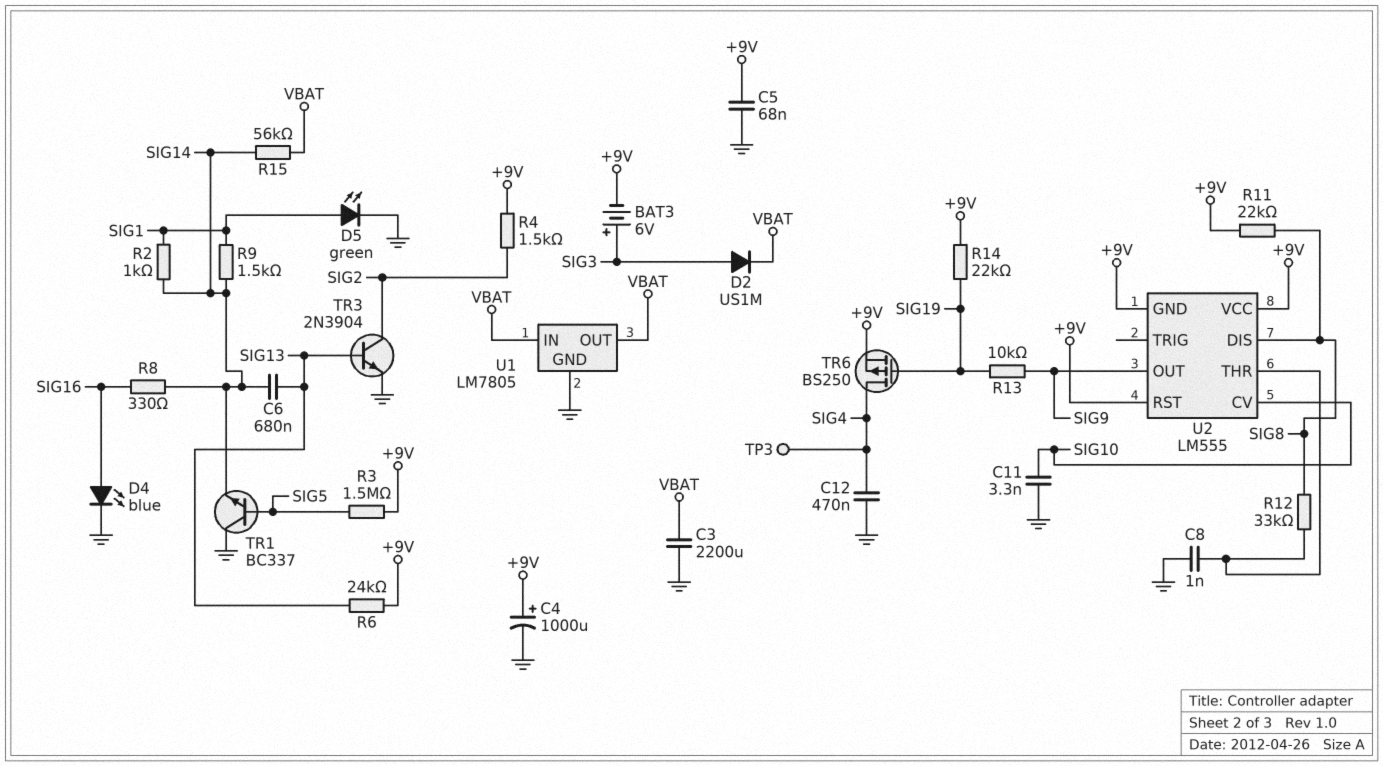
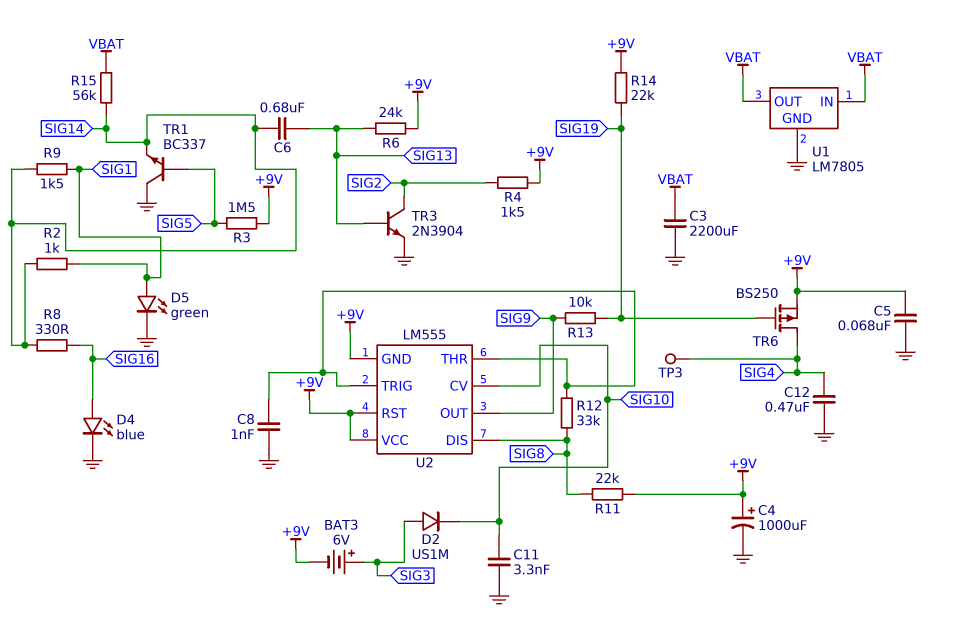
D2: diode US1M (A SIG3, K VBAT) -> diode US1M (A SIG3, K SIG10)
U2 pin TRIG: none -> U2/THR

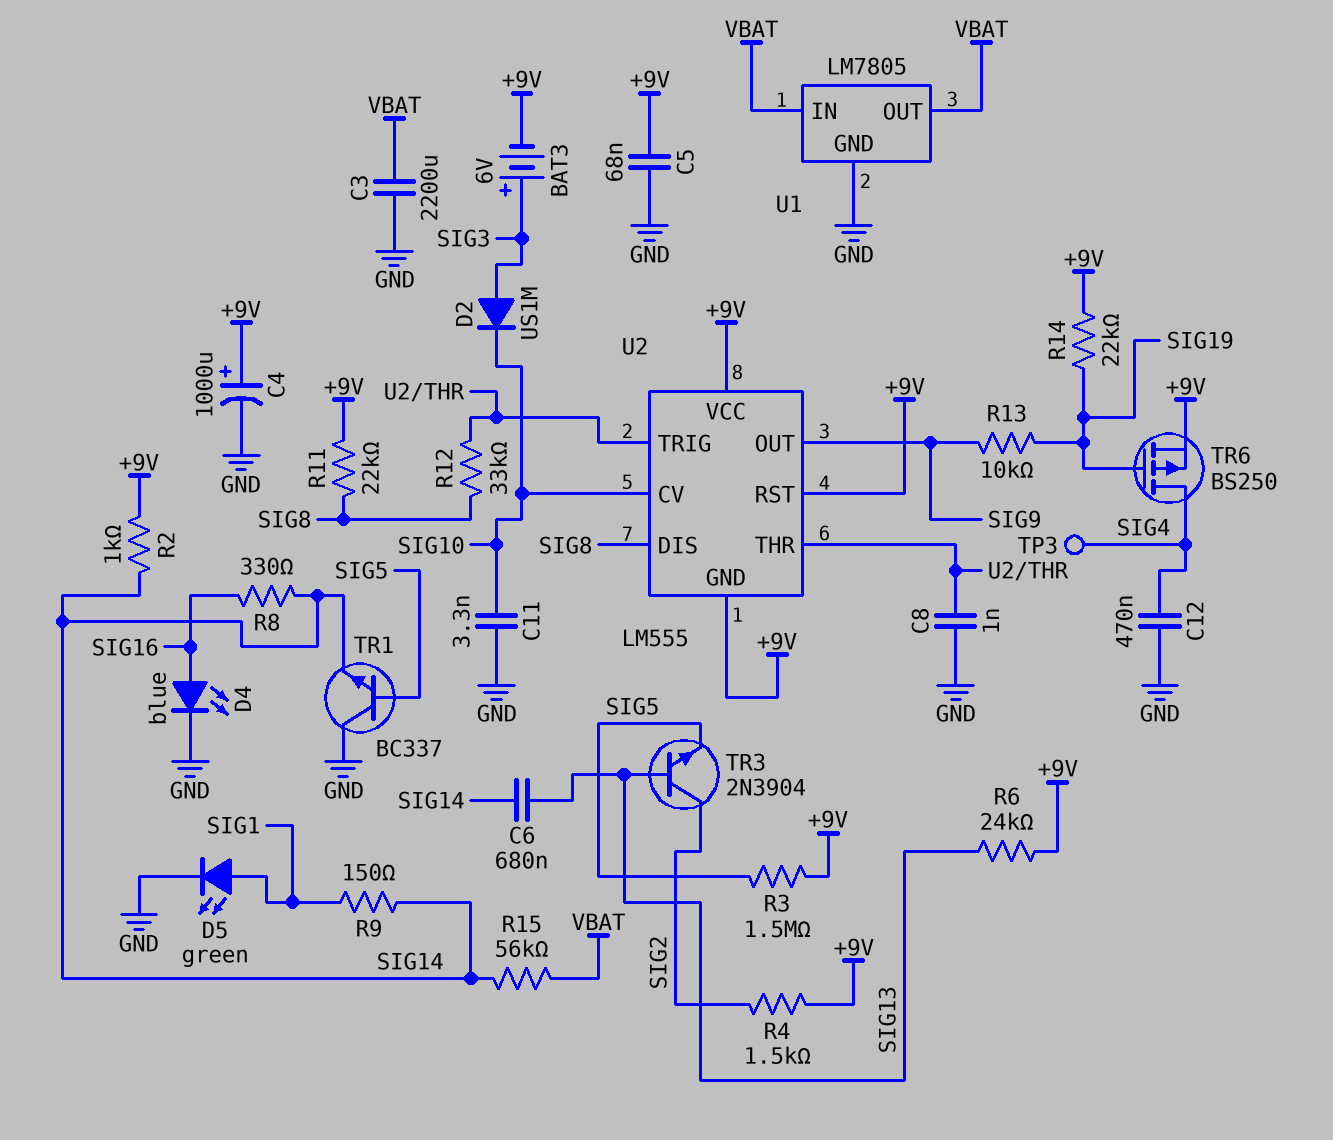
R2: 1k (SIG1, SIG14) -> 1k (+9V, SIG14)
R9: 1.5k (SIG1, SIG14) -> 150 (SIG1, SIG14)
TR3: NPN 2N3904 (B SIG13, C SIG2, E GND) -> NPN 2N3904 (B SIG13, C SIG2, E SIG5)

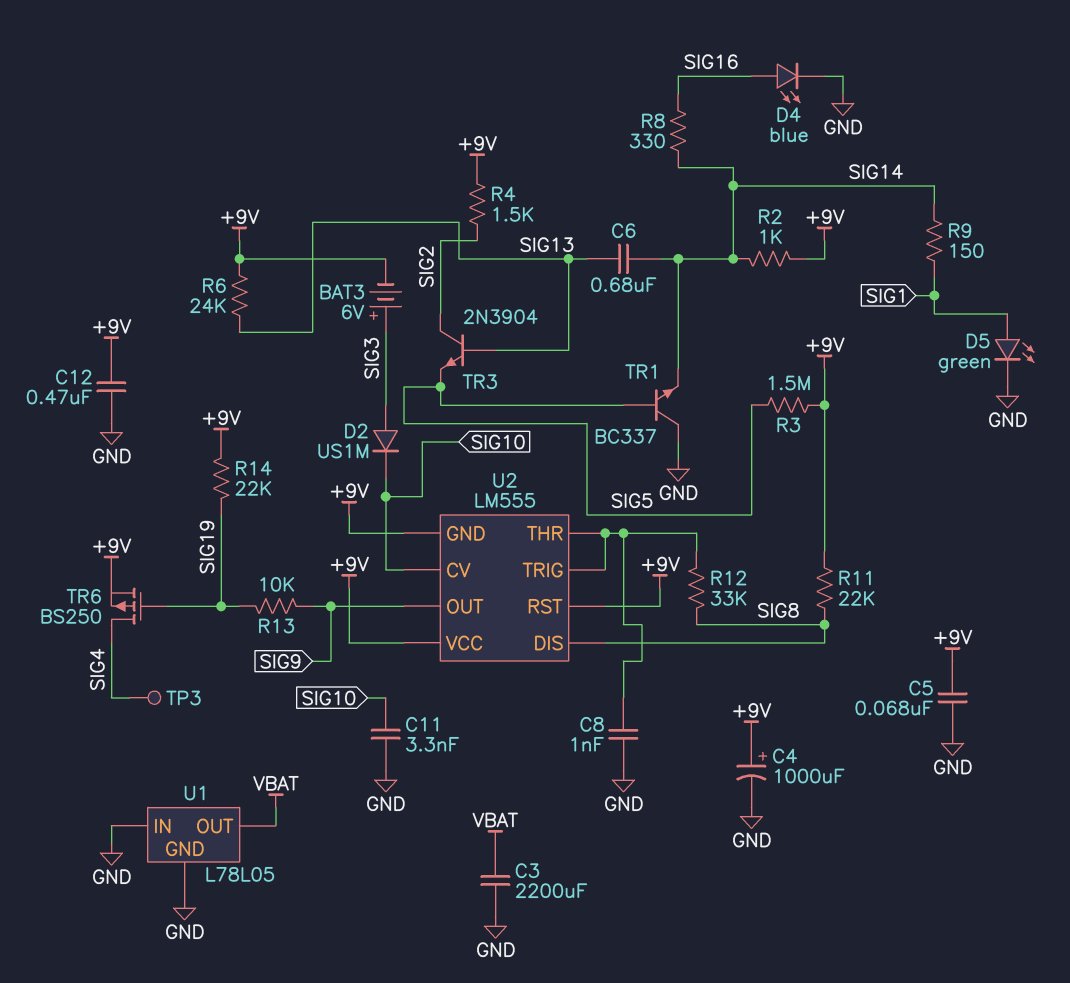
C12: 470nF (GND, SIG4) -> 470nF (+9V, GND)
R15: 56k (SIG14, VBAT) -> none
U1: LM7805 -> L78L05
U1 pin IN: VBAT -> GND

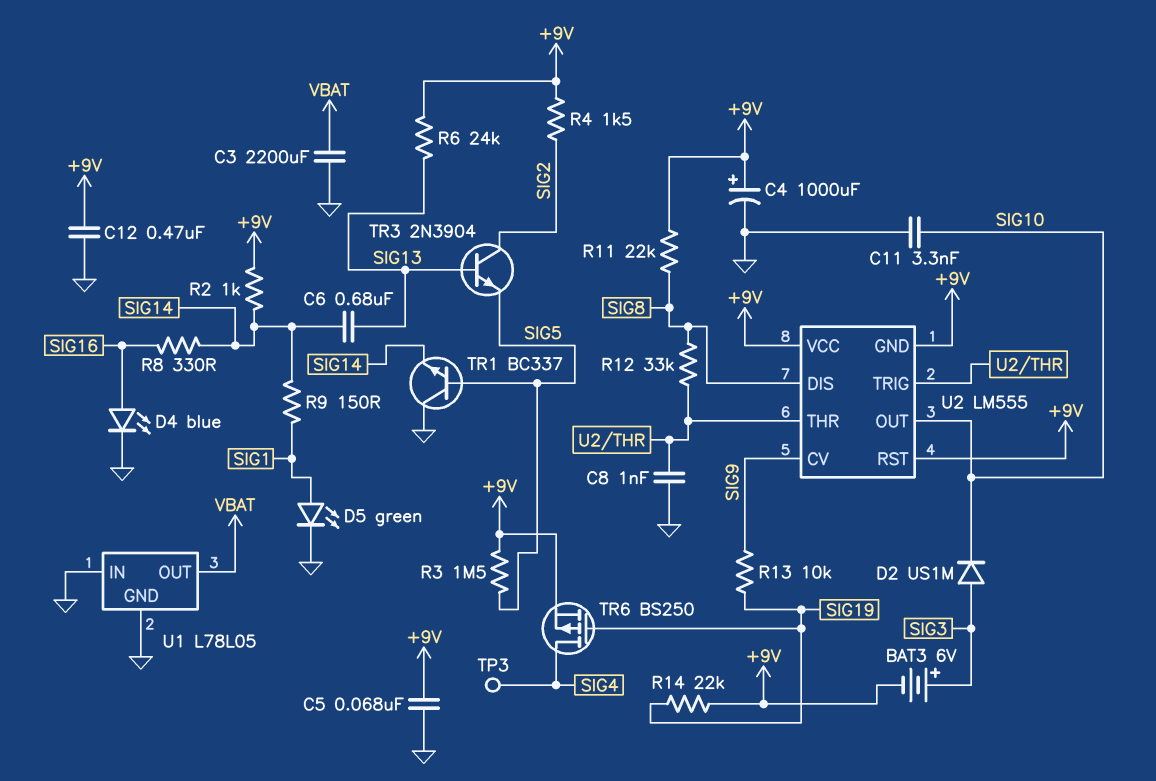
U2 pin CV: SIG10 -> SIG9
U2 pin OUT: SIG9 -> SIG10

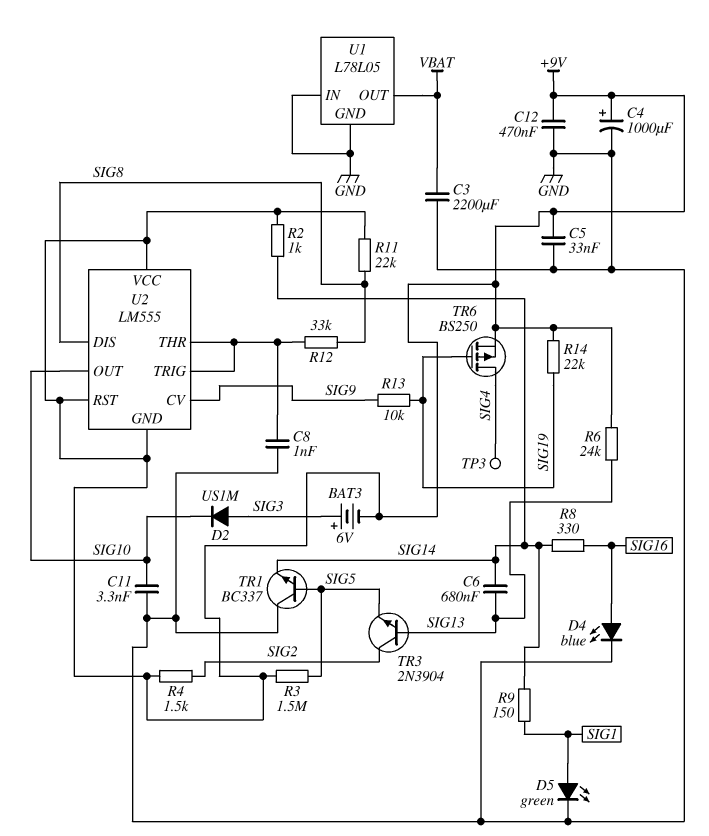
C5: 68nF (+9V, GND) -> 33nF (+9V, GND)

